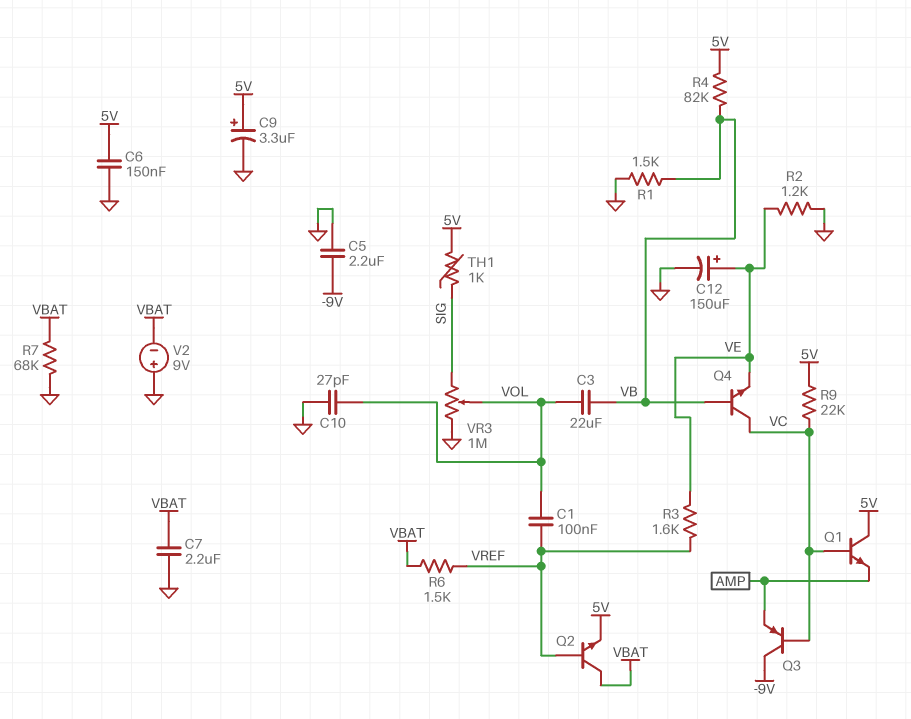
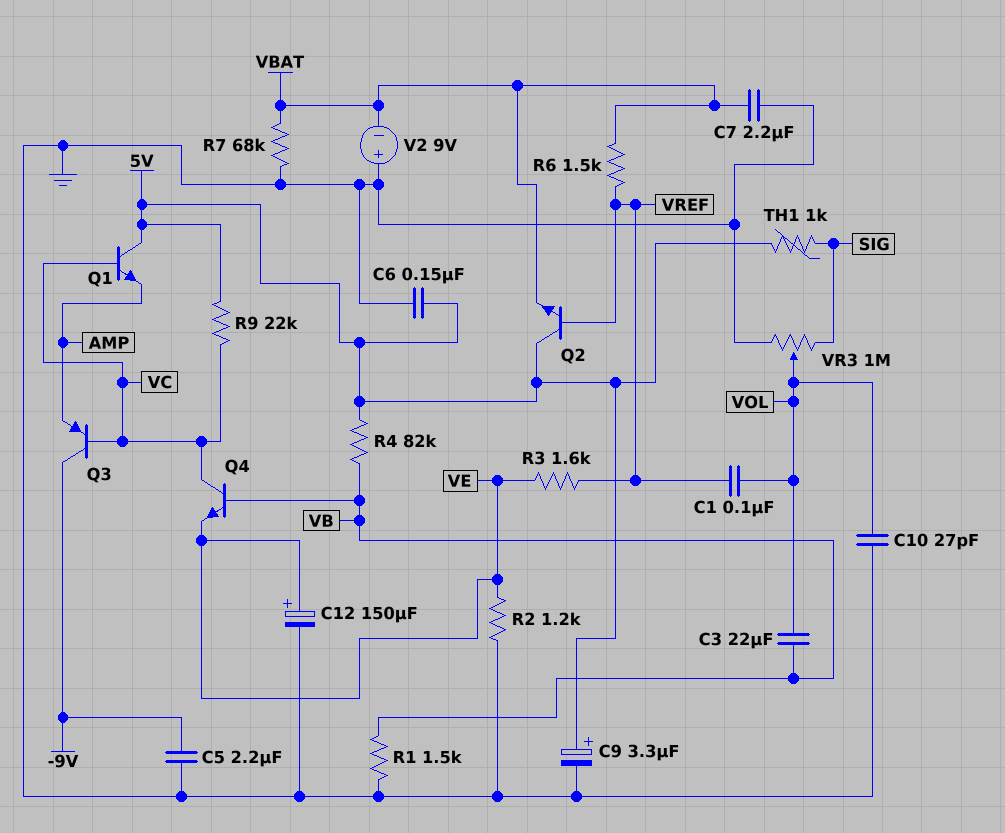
Q2: NPN (B VREF, C VBAT, E 5V) -> NPN (B VREF, C 5V, E VBAT)

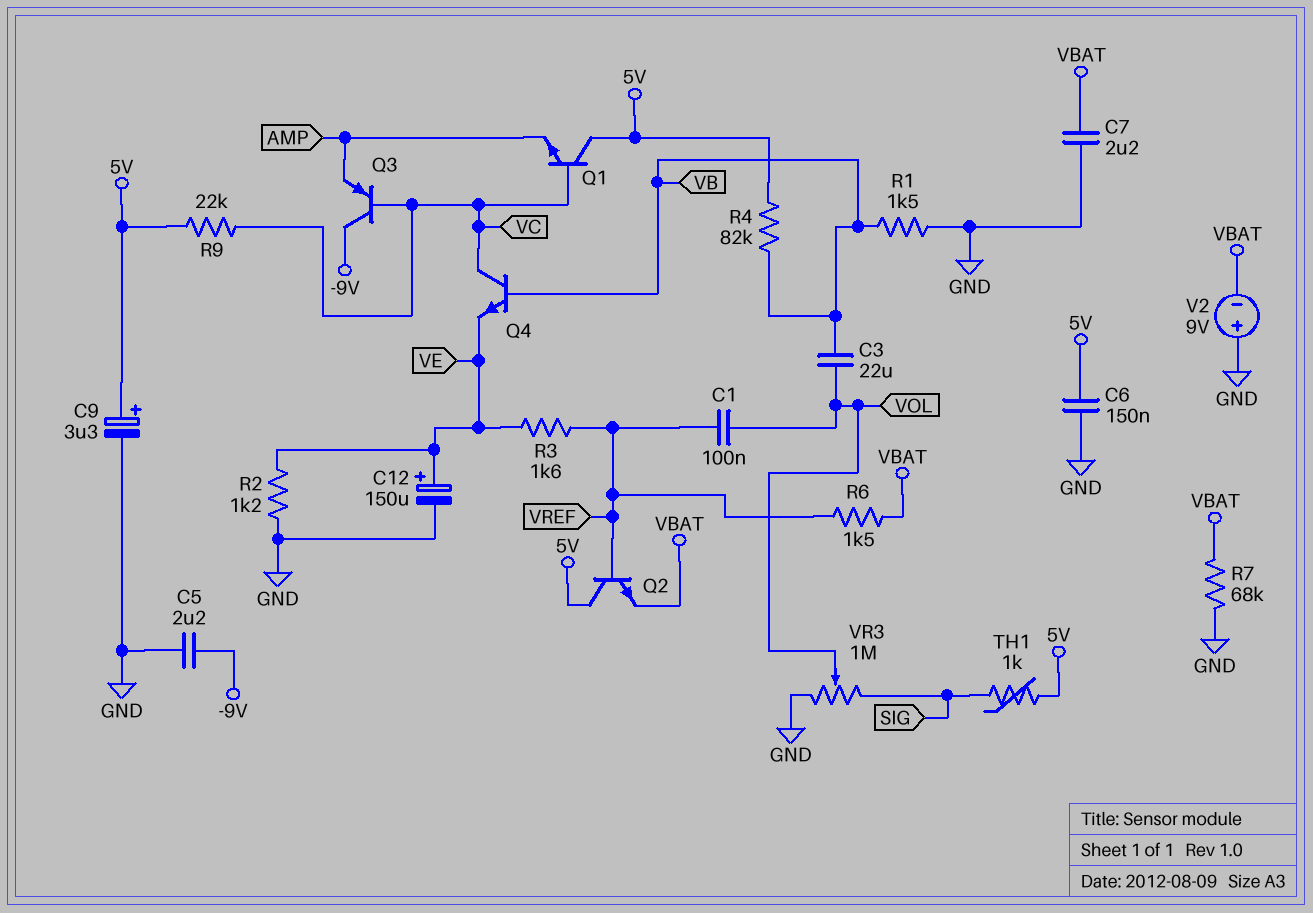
C10: 27pF (GND, VOL) -> none

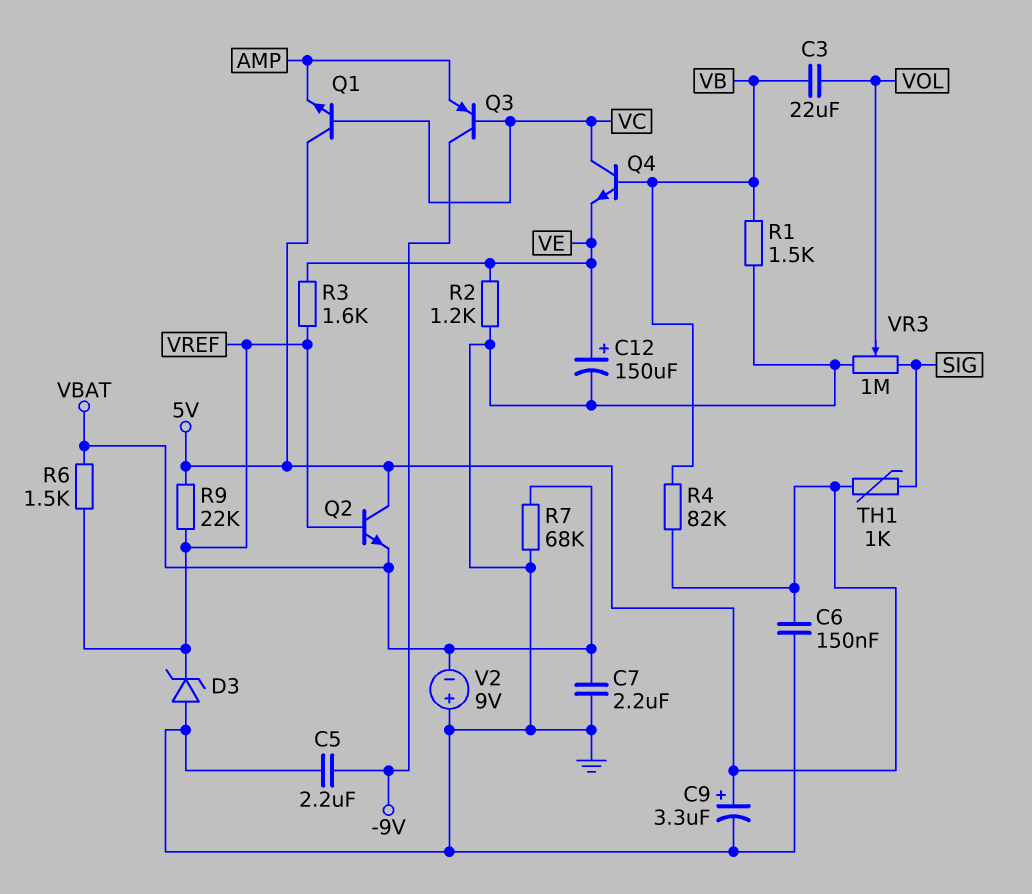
C1: 100nF (VOL, VREF) -> none
D3: none -> zener (A GND, K VREF)
R9: 22k (5V, VC) -> 22k (5V, VREF)

